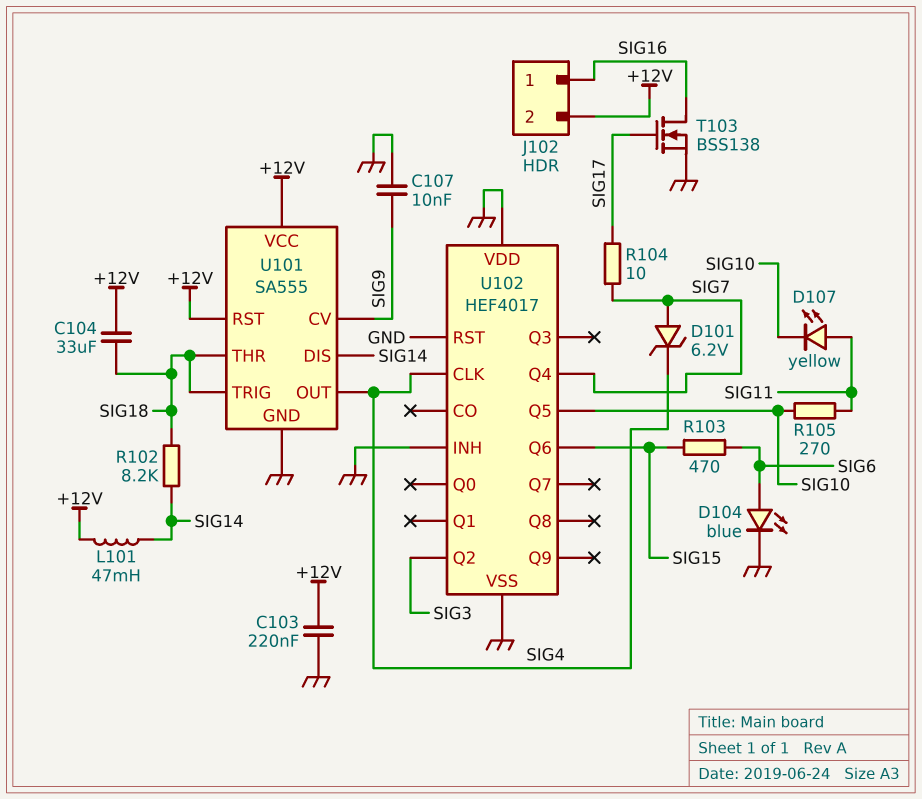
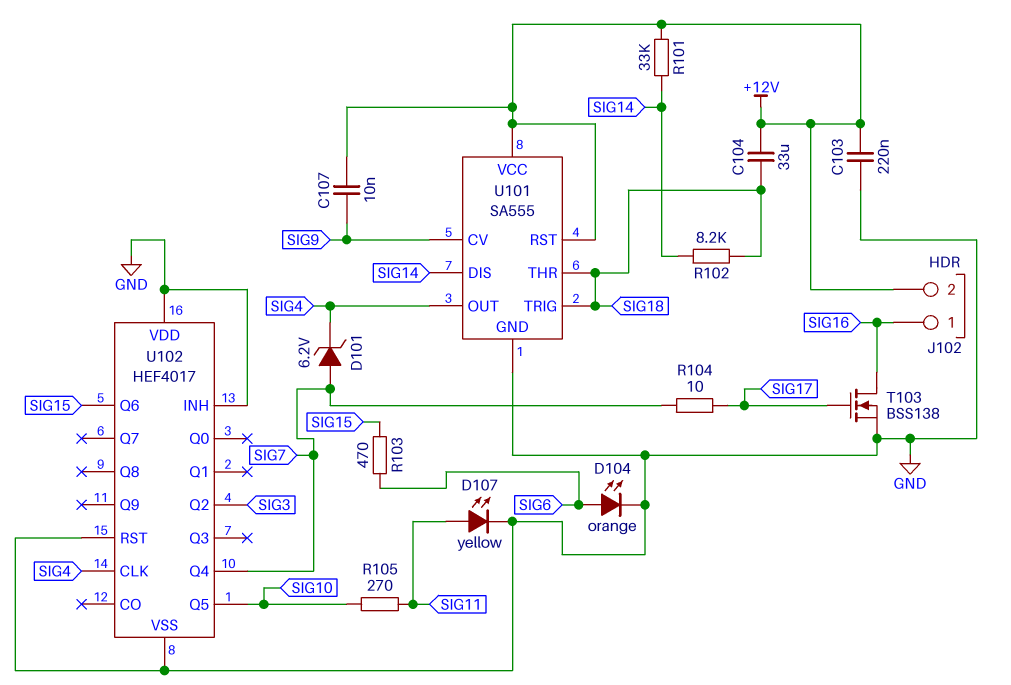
C107: 10nF (GND, SIG9) -> 10nF (+12V, SIG9)
D104: LED blue (A SIG6, K GND) -> LED orange (A SIG6, K GND)
D107: LED yellow (A SIG11, K SIG10) -> LED yellow (A SIG11, K GND)
L101: 47mH (+12V, SIG14) -> none
R101: none -> 33k (+12V, SIG14)

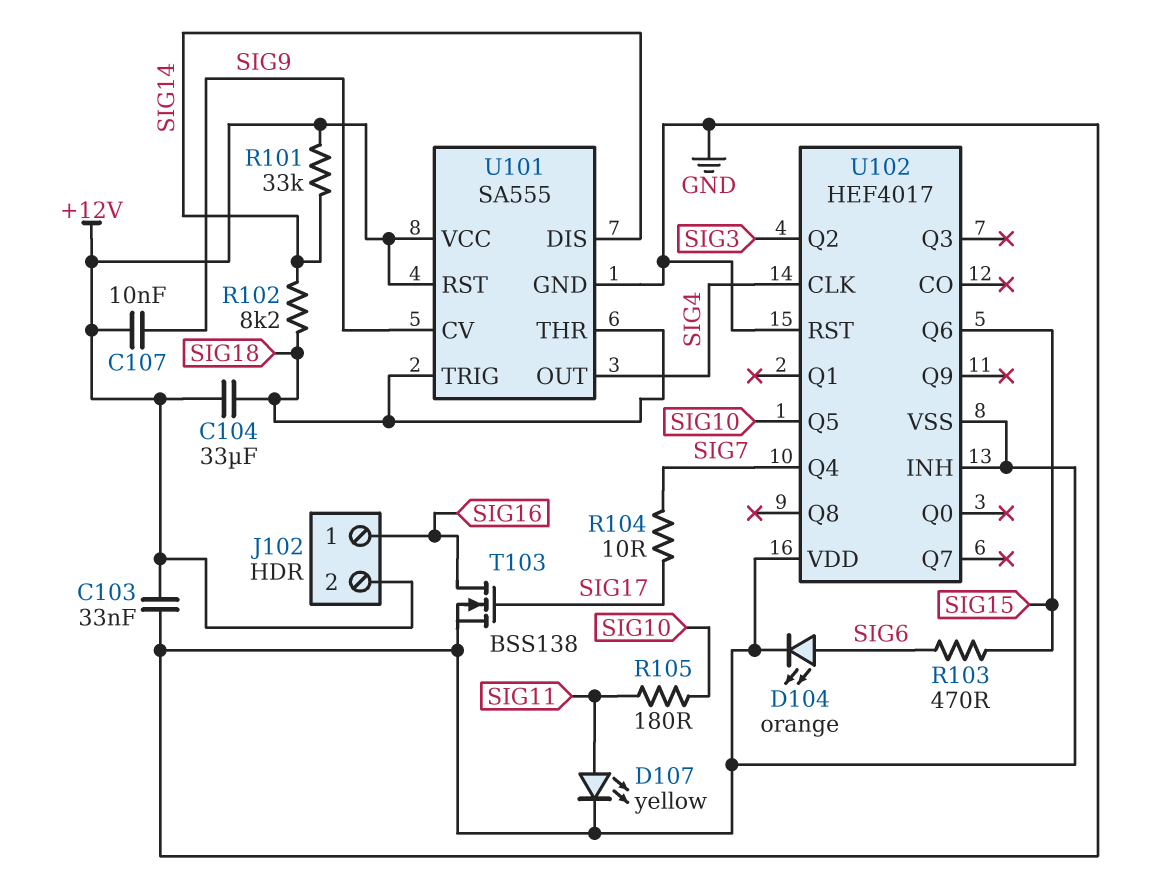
C103: 220nF (+12V, GND) -> 33nF (+12V, GND)
D101: zener 6.2V (A SIG7, K SIG4) -> none
R105: 270 (SIG10, SIG11) -> 180 (SIG10, SIG11)

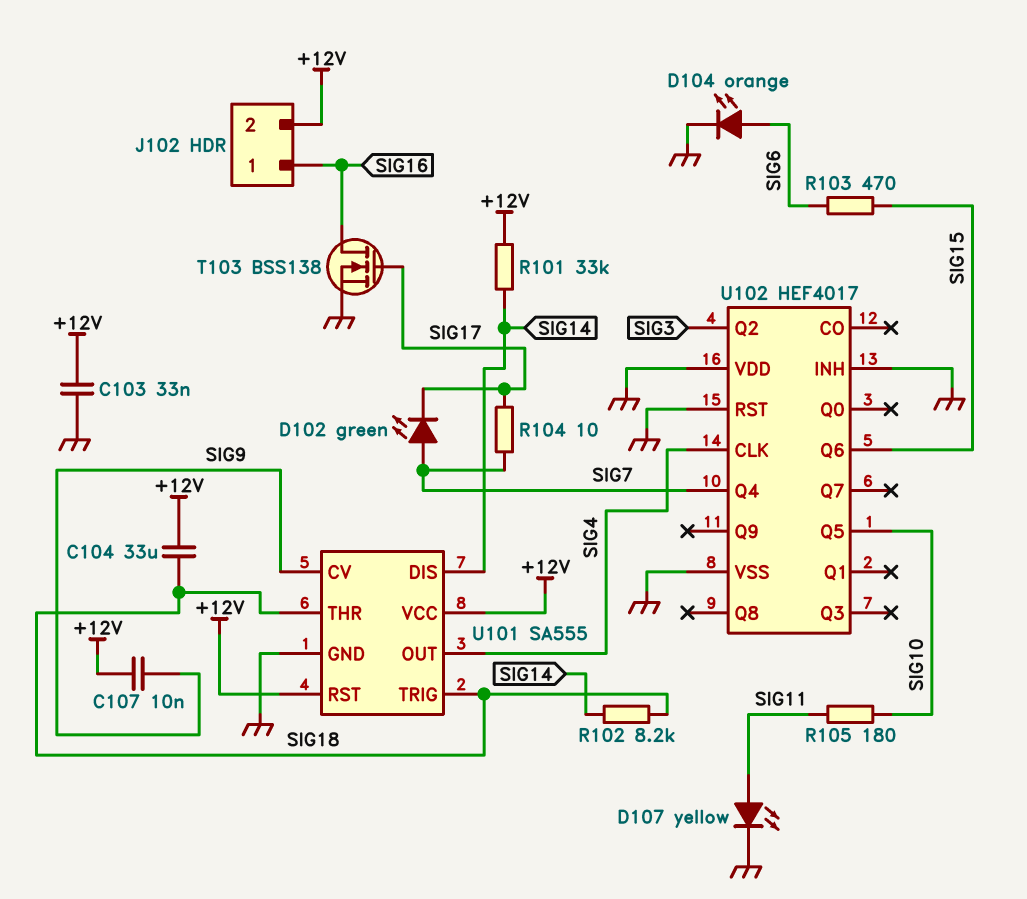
D102: none -> LED green (A SIG7, K SIG17)

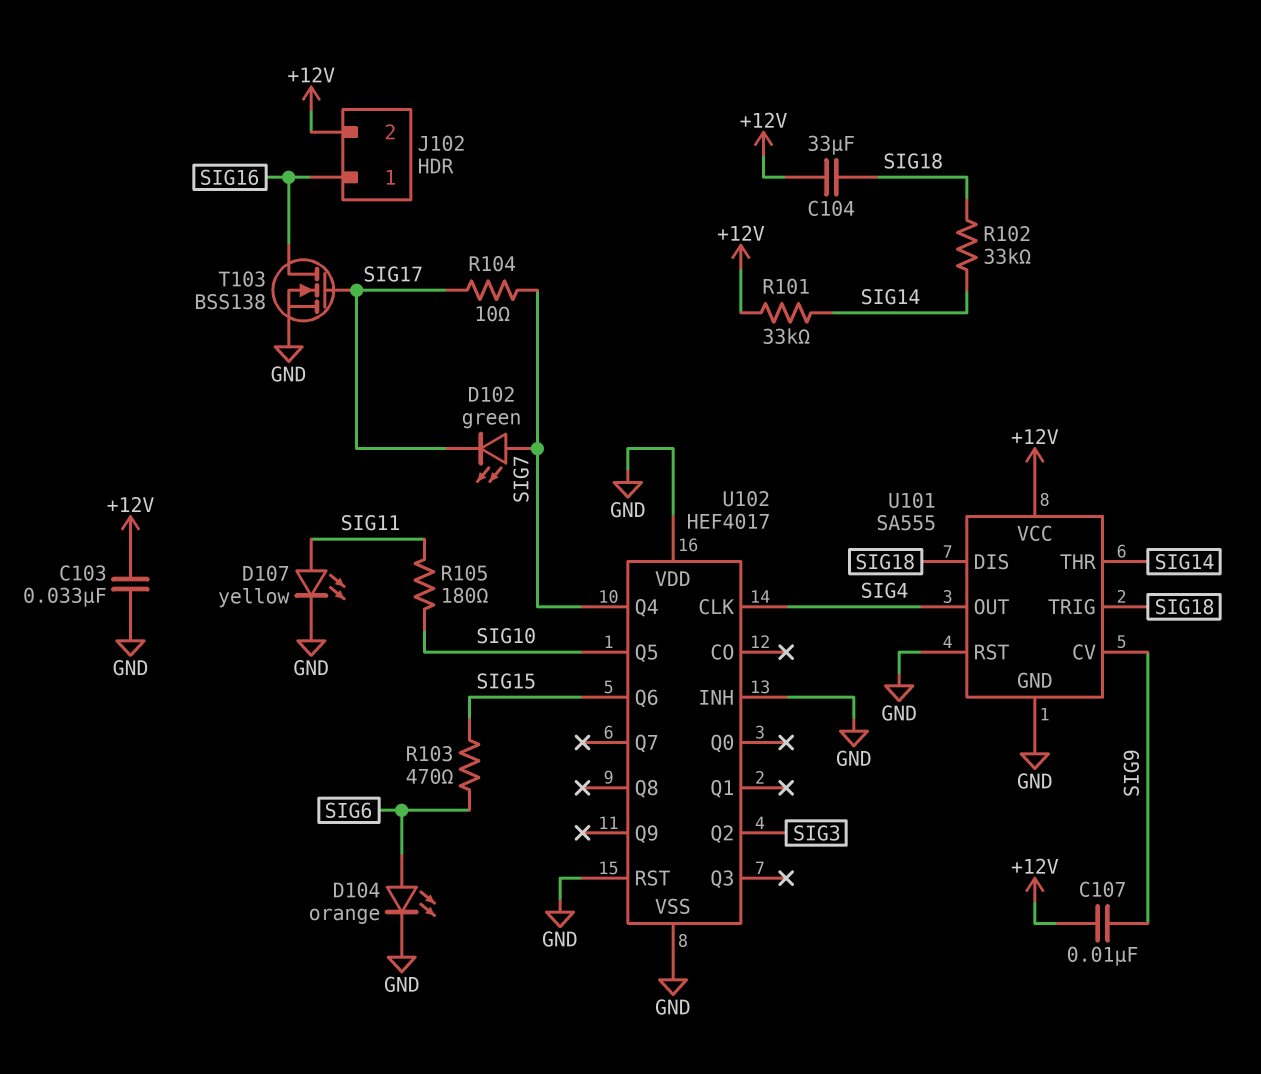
R102: 8.2k (SIG14, SIG18) -> 33k (SIG14, SIG18)
U101 pin DIS: SIG14 -> SIG18
U101 pin RST: +12V -> GND
U101 pin THR: SIG18 -> SIG14

